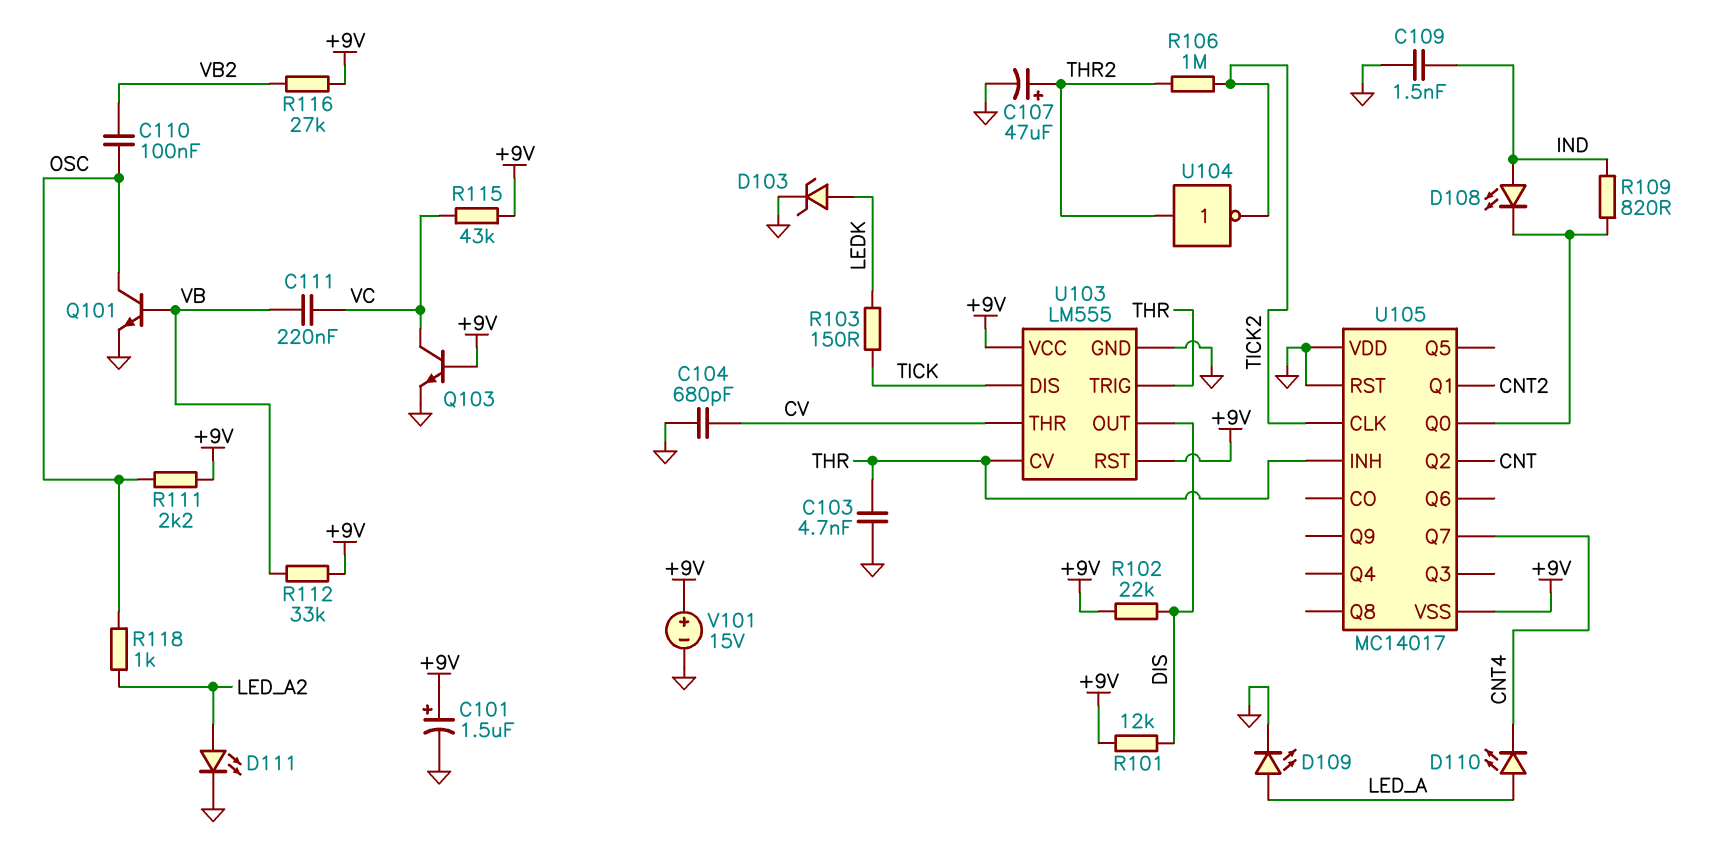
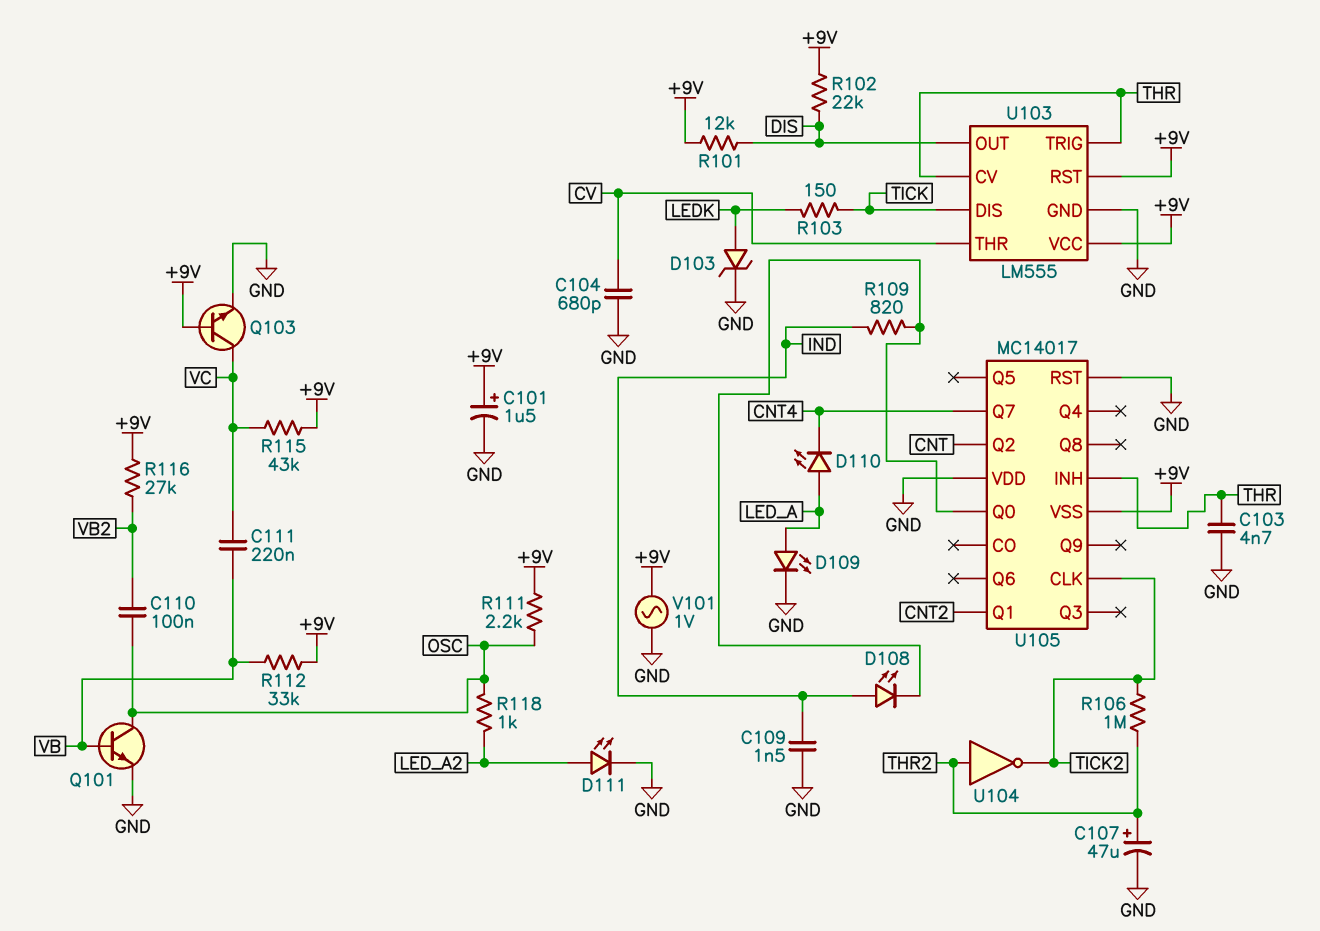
V101: 15V (plus +9V, minus GND) -> AC 1V (+9V, GND)

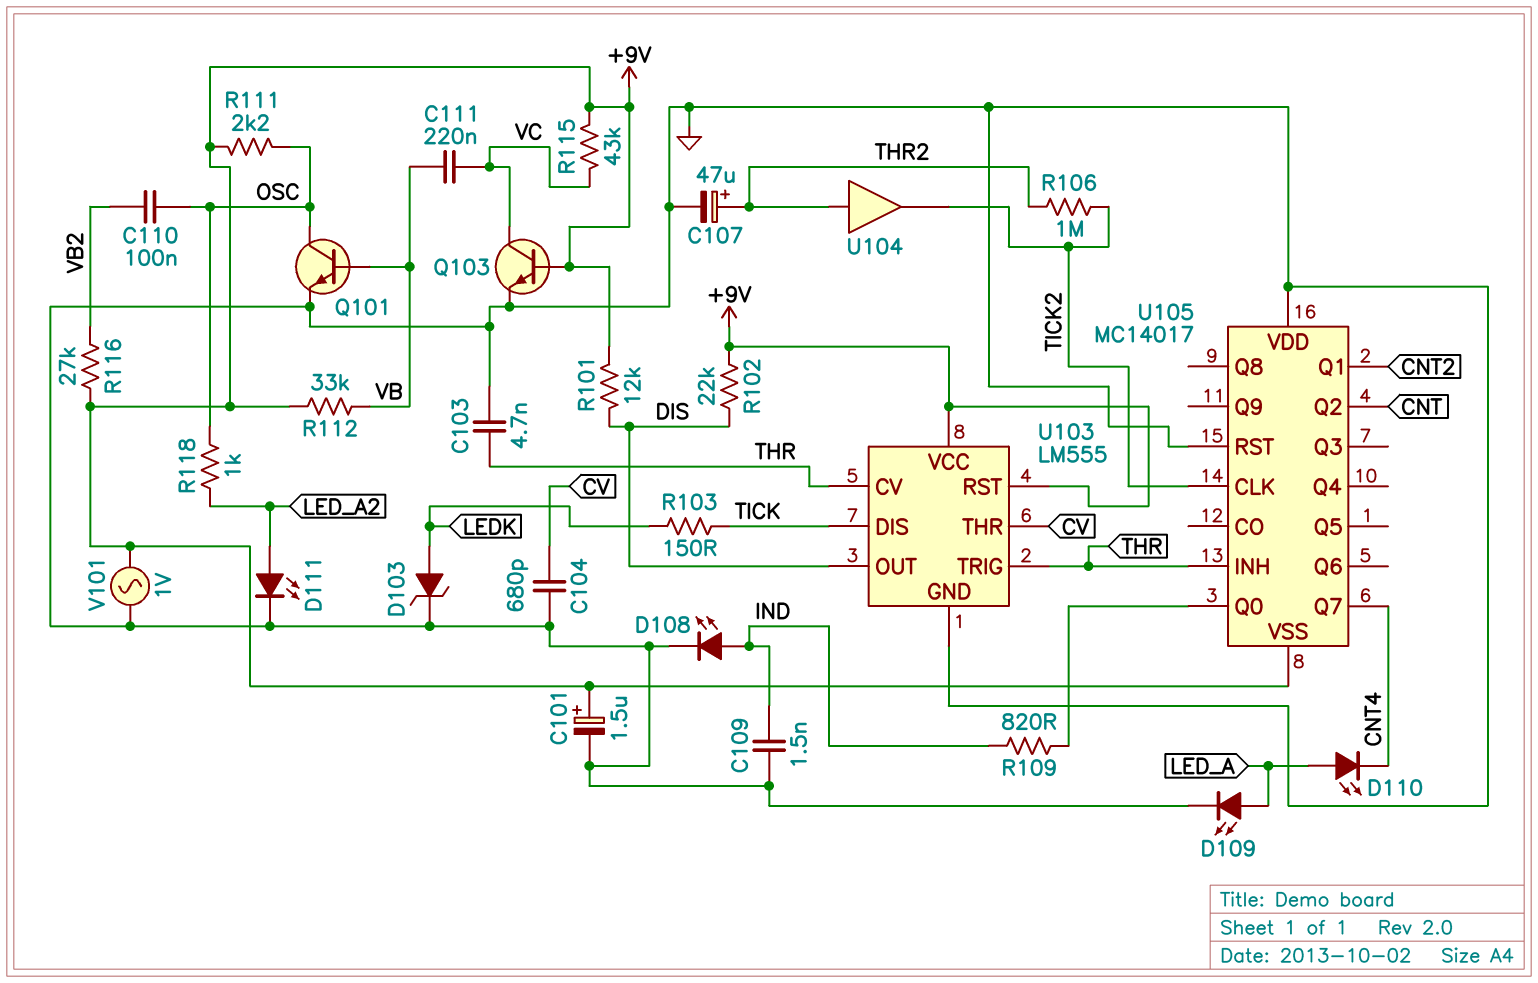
D108: LED (A IND, K U105/Q0) -> LED (A IND, K GND)
U104: NOT (in THR2, out TICK2) -> buffer (in THR2, out TICK2)

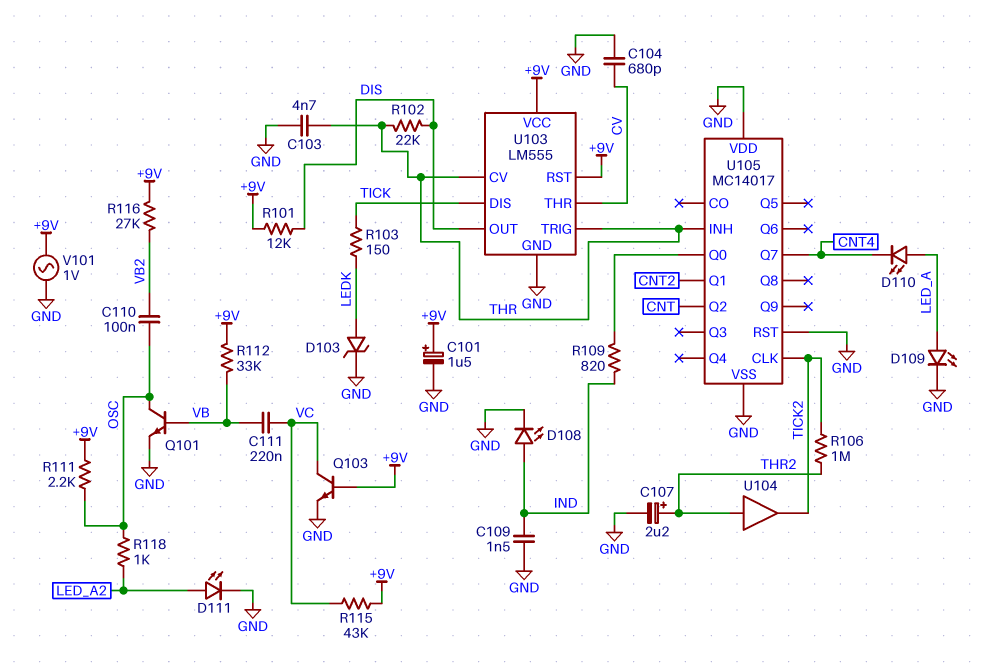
C107: 47uF (plus THR2, minus GND) -> 2.2uF (plus THR2, minus GND)
R102: 22k (+9V, DIS) -> 22k (DIS, THR)
U105 pin VSS: +9V -> GND

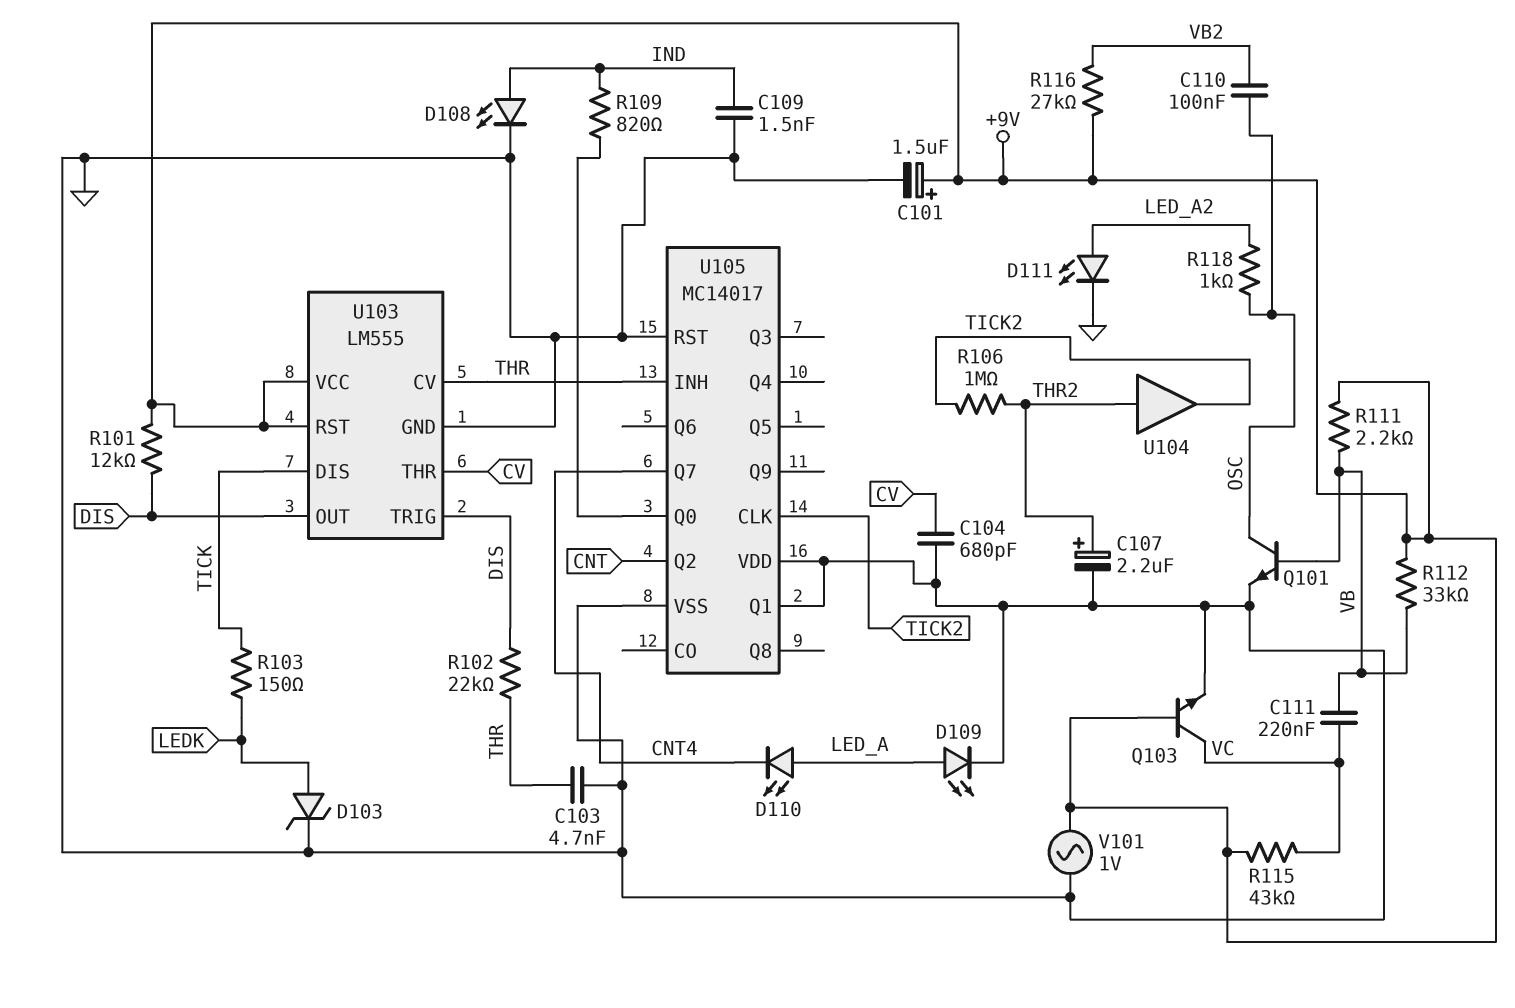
R111: 2.2k (+9V, OSC) -> 2.2k (+9V, VB)
U103 pin TRIG: THR -> DIS
U105 pin Q1: CNT2 -> GND

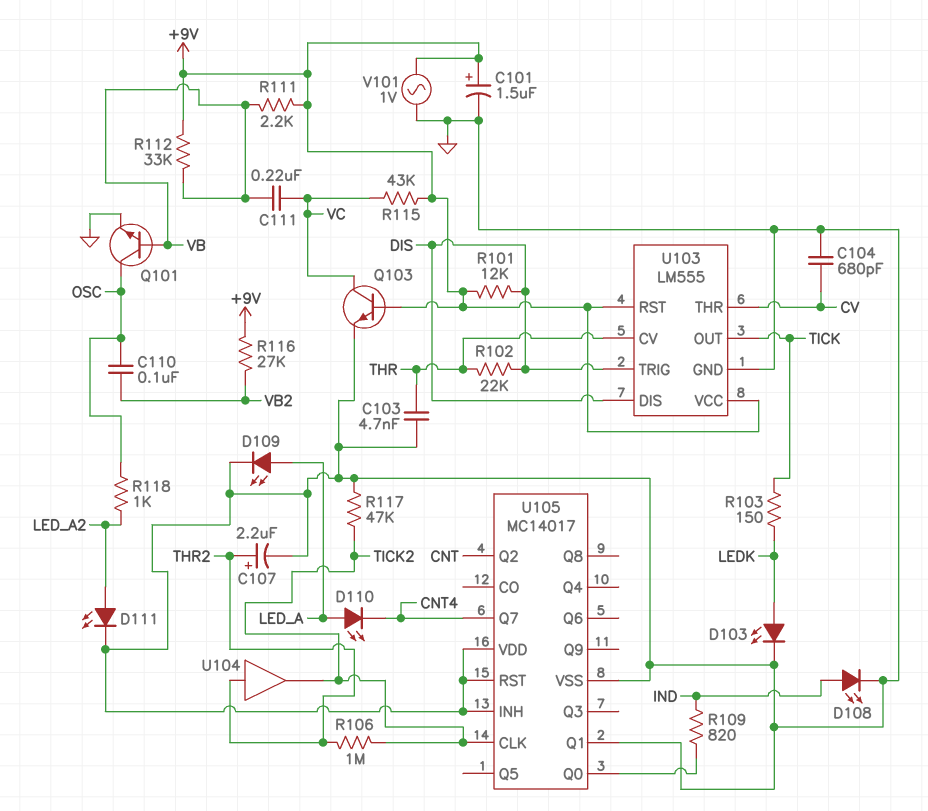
C109: 1.5nF (GND, IND) -> none
D103: zener (A LEDK, K GND) -> LED (A LEDK, K GND)
R117: none -> 47k (GND, TICK2)
U103 pin DIS: TICK -> DIS
U103 pin OUT: DIS -> TICK
U105 pin INH: THR -> GND

